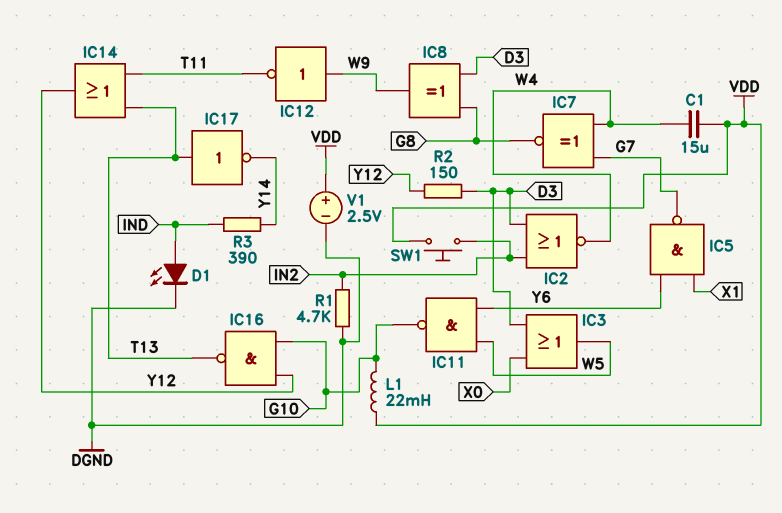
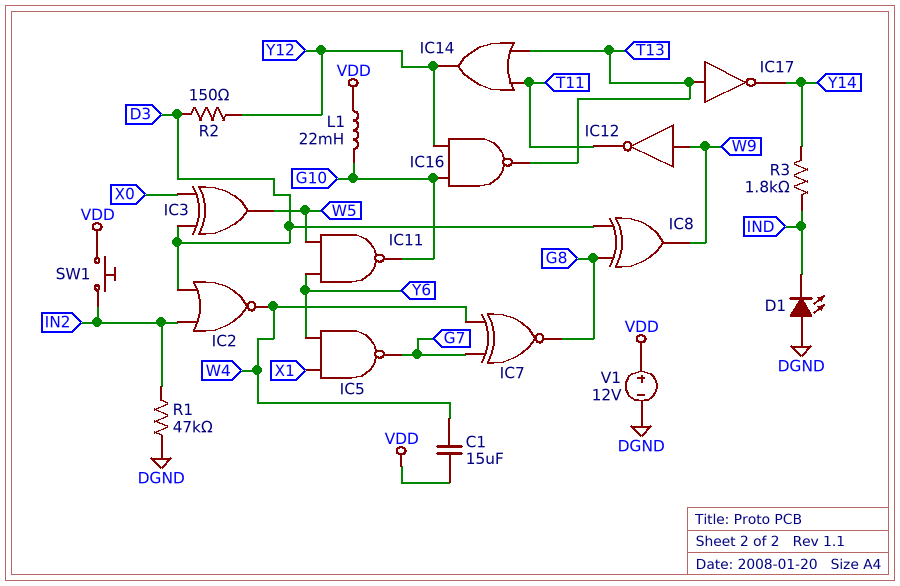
D1: LED (A IND, K DGND) -> LED (A DGND, K IND)
IC3: OR (in D3, in X0, out W5) -> XOR (in D3, in X0, out W5)
R1: 4.7k (DGND, IN2) -> 47k (DGND, IN2)
R3: 390 (IND, Y14) -> 1.8k (IND, Y14)
V1: 2.5V (plus VDD, minus DGND) -> 12V (plus VDD, minus DGND)

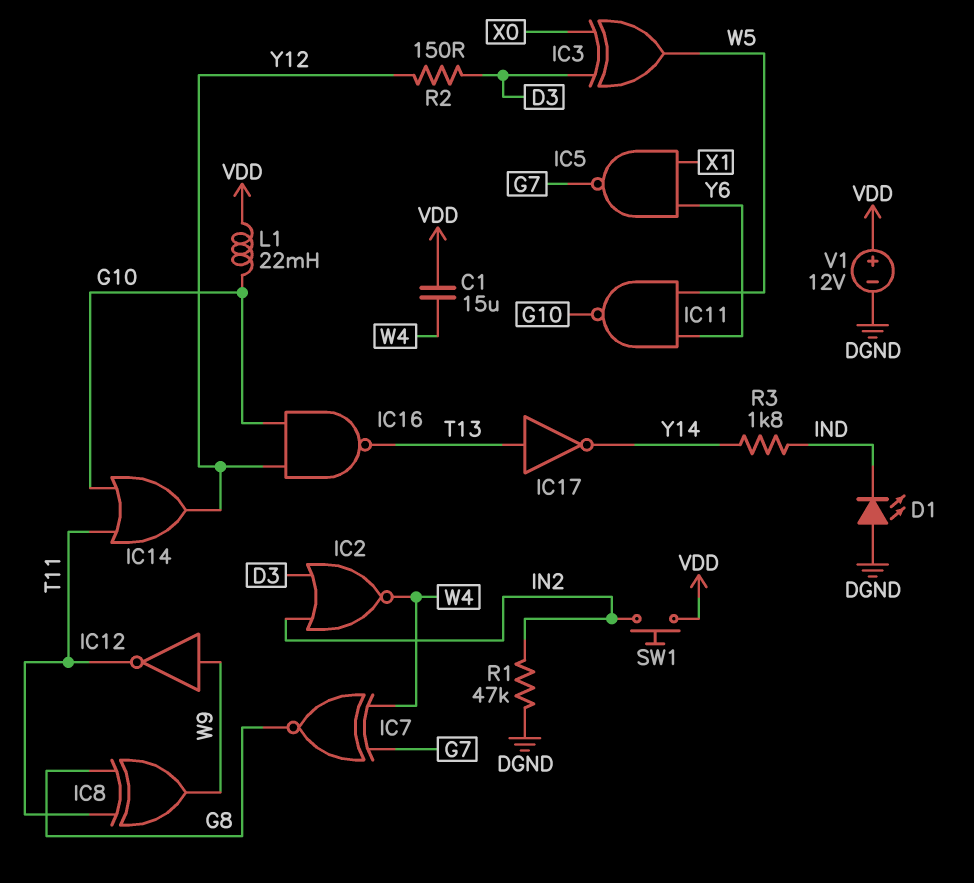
IC8: XOR (in D3, in G8, out W9) -> XOR (in G8, in T11, out W9)
IC14: OR (in T11, in T13, out Y12) -> OR (in G10, in T11, out Y12)

